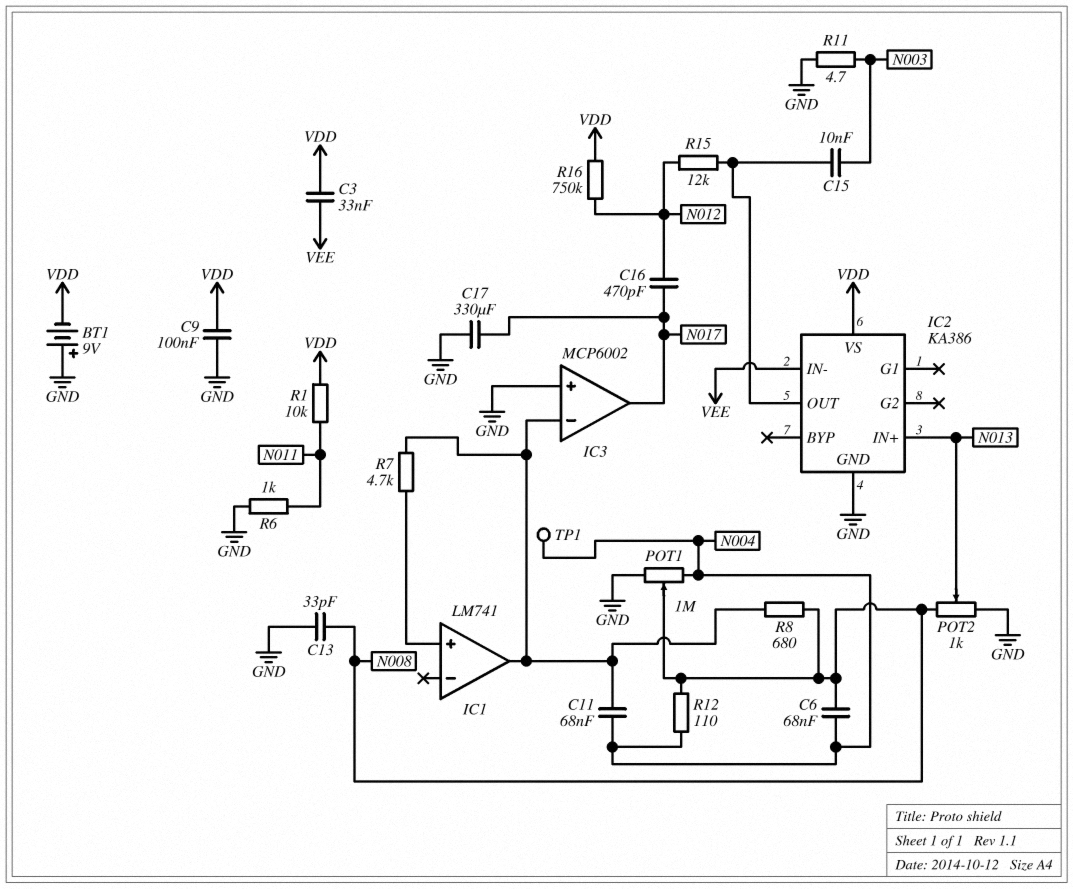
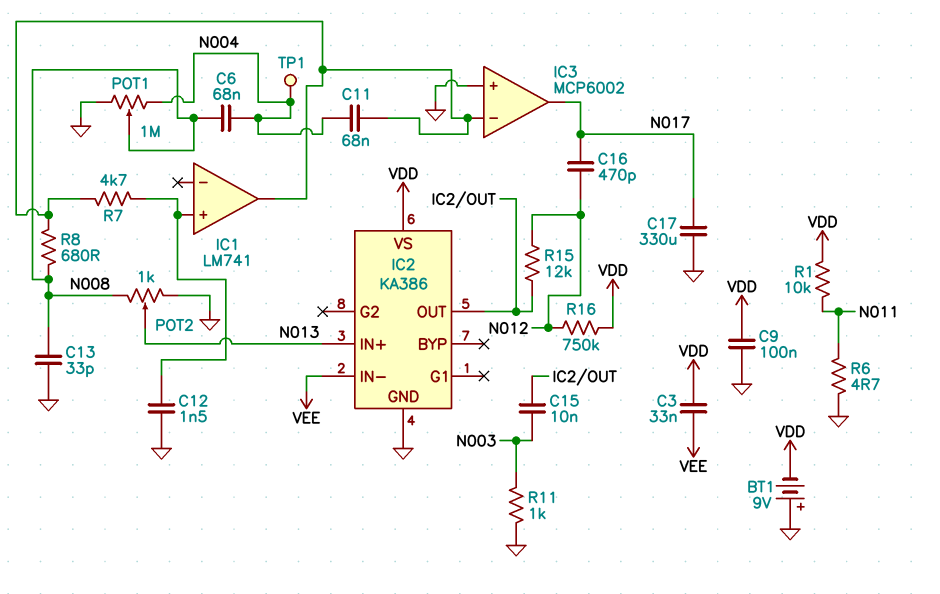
C12: none -> 1.5nF (GND, IC1/in+)
R6: 1k (GND, N011) -> 4.7 (GND, N011)
R11: 4.7 (GND, N003) -> 1k (GND, N003)
R12: 110 (N004, N008) -> none

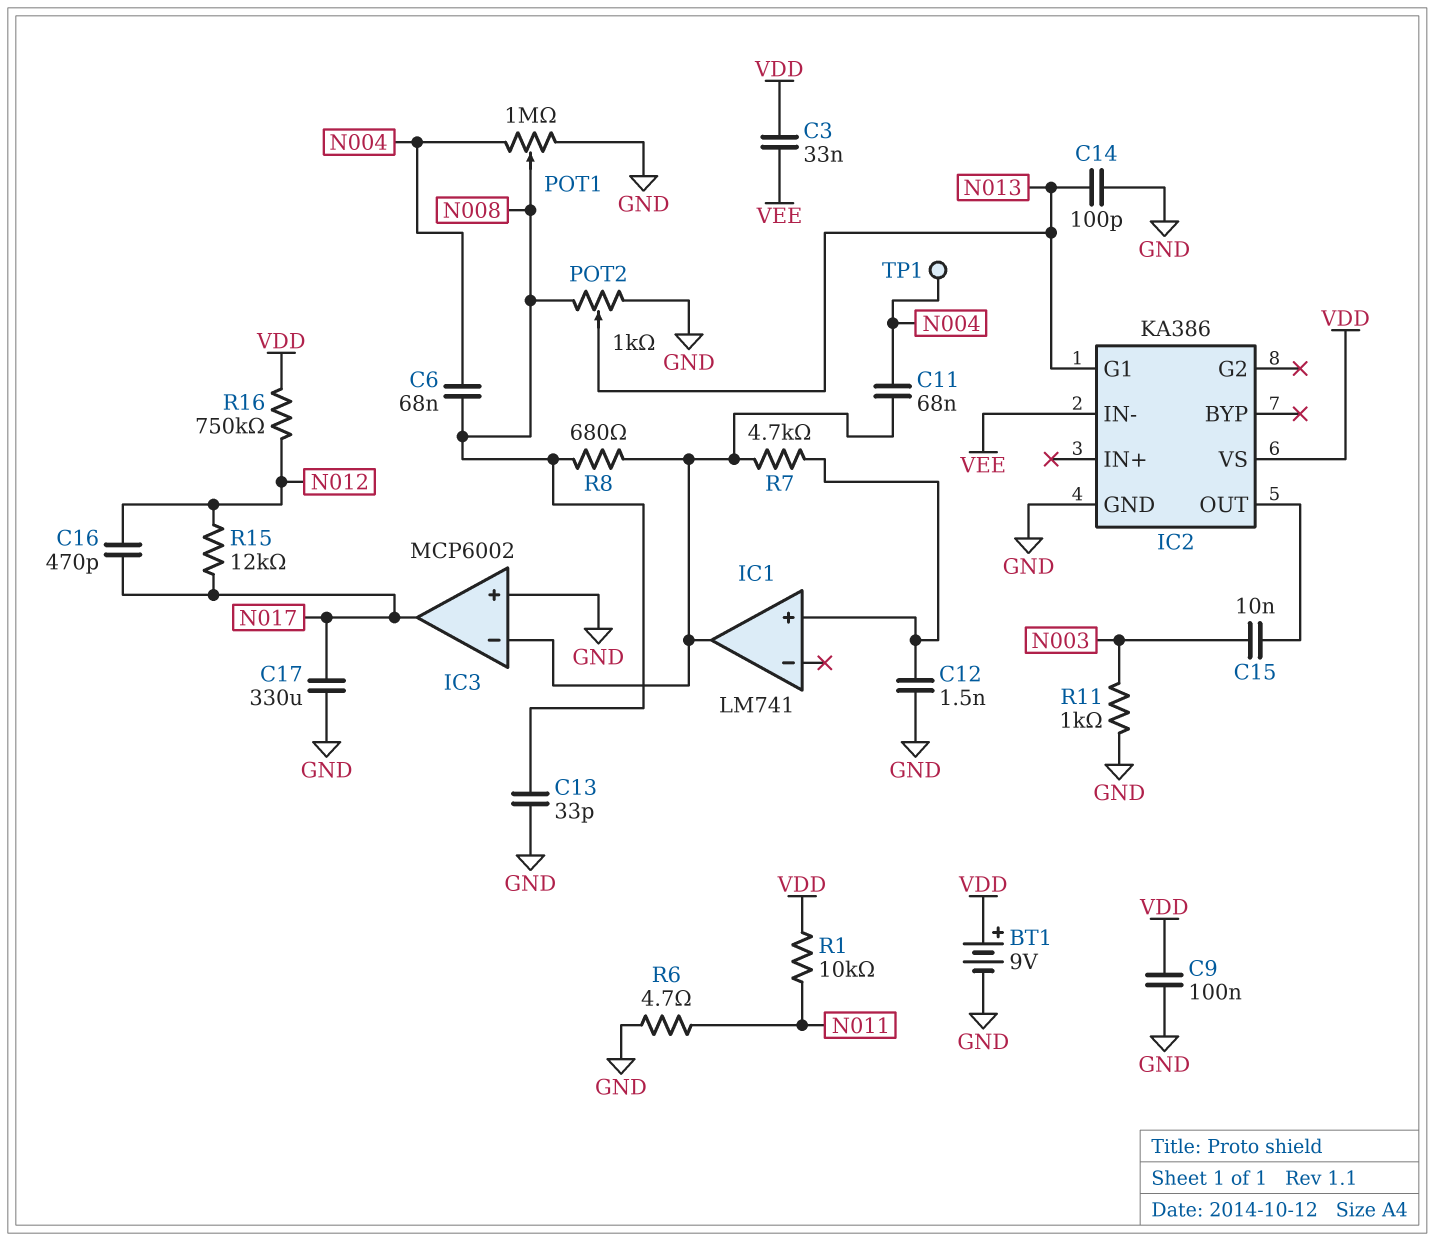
BT1: 9V (plus GND, minus VDD) -> 9V (plus VDD, minus GND)
C14: none -> 100pF (GND, N013)
IC2 pin G1: none -> N013
IC2 pin IN+: N013 -> none
R15: 12k (IC2/OUT, N012) -> 12k (N012, N017)

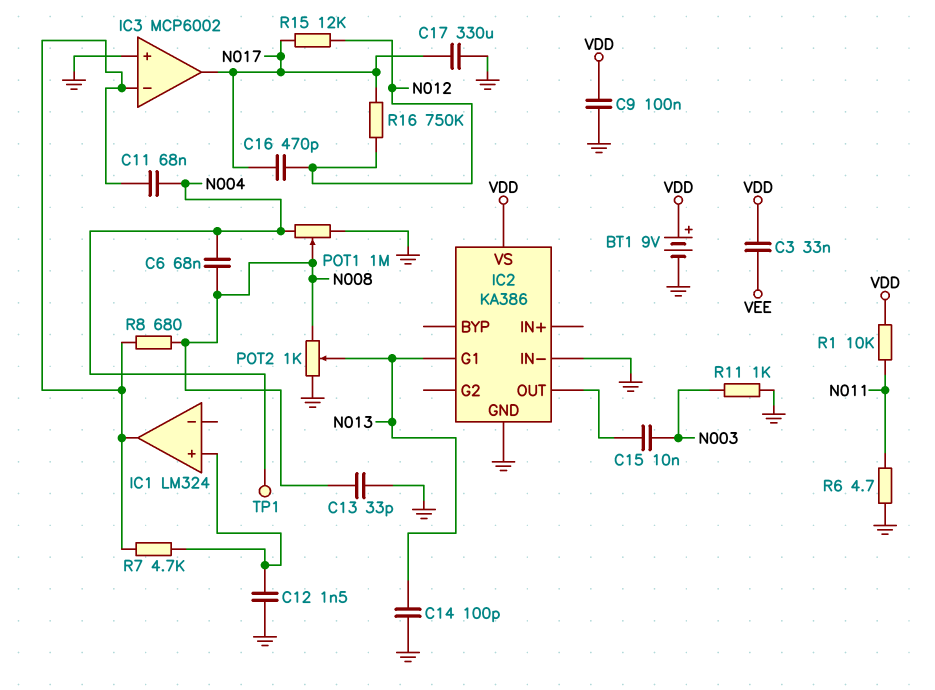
IC1: LM741 -> LM324
IC2 pin IN-: VEE -> GND
R16: 750k (N012, VDD) -> 750k (N012, N017)

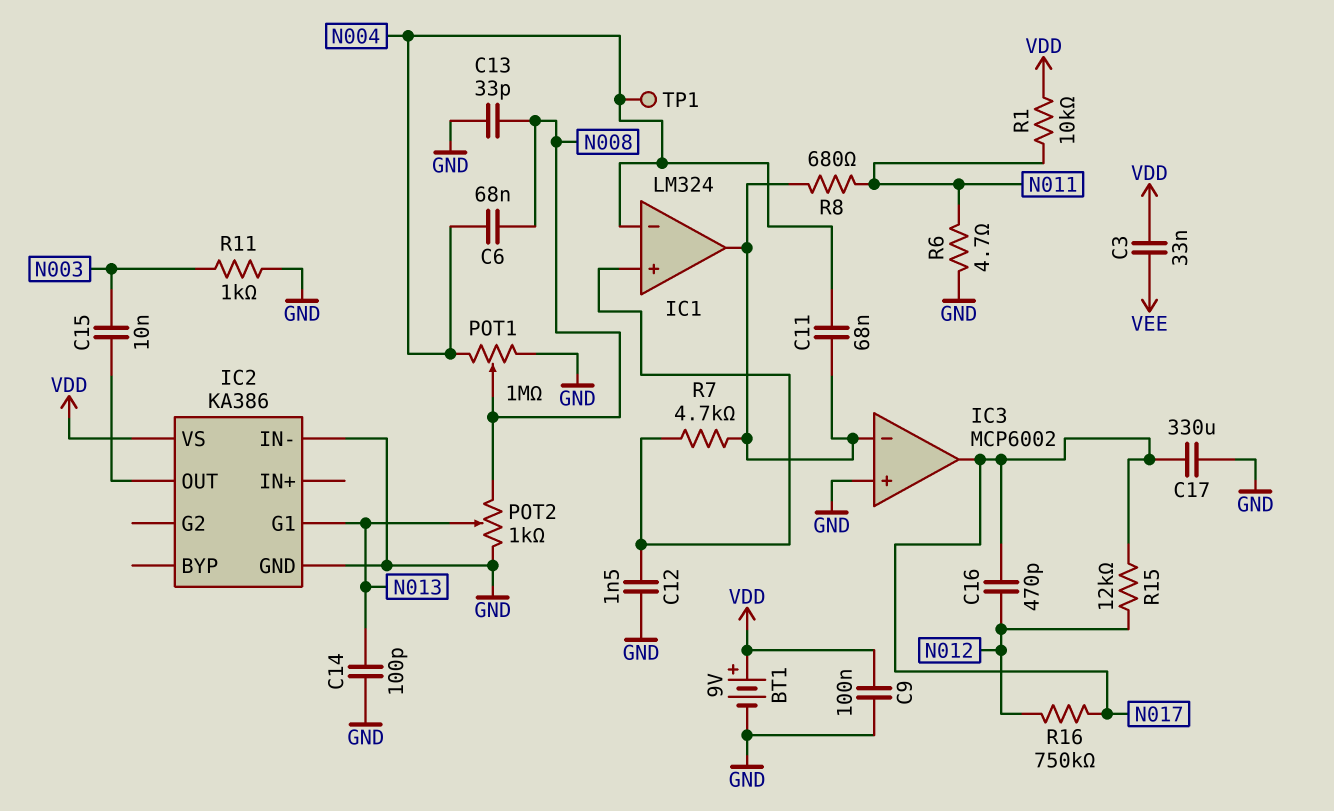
IC1 pin in-: none -> N004
R8: 680 (IC1/out, N008) -> 680 (IC1/out, N011)

